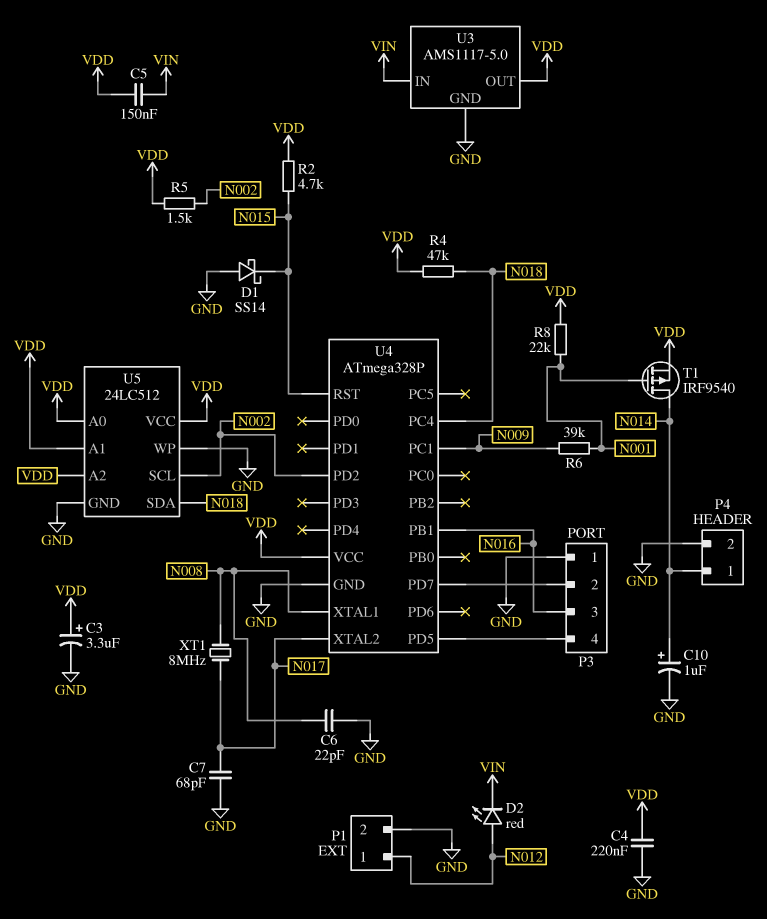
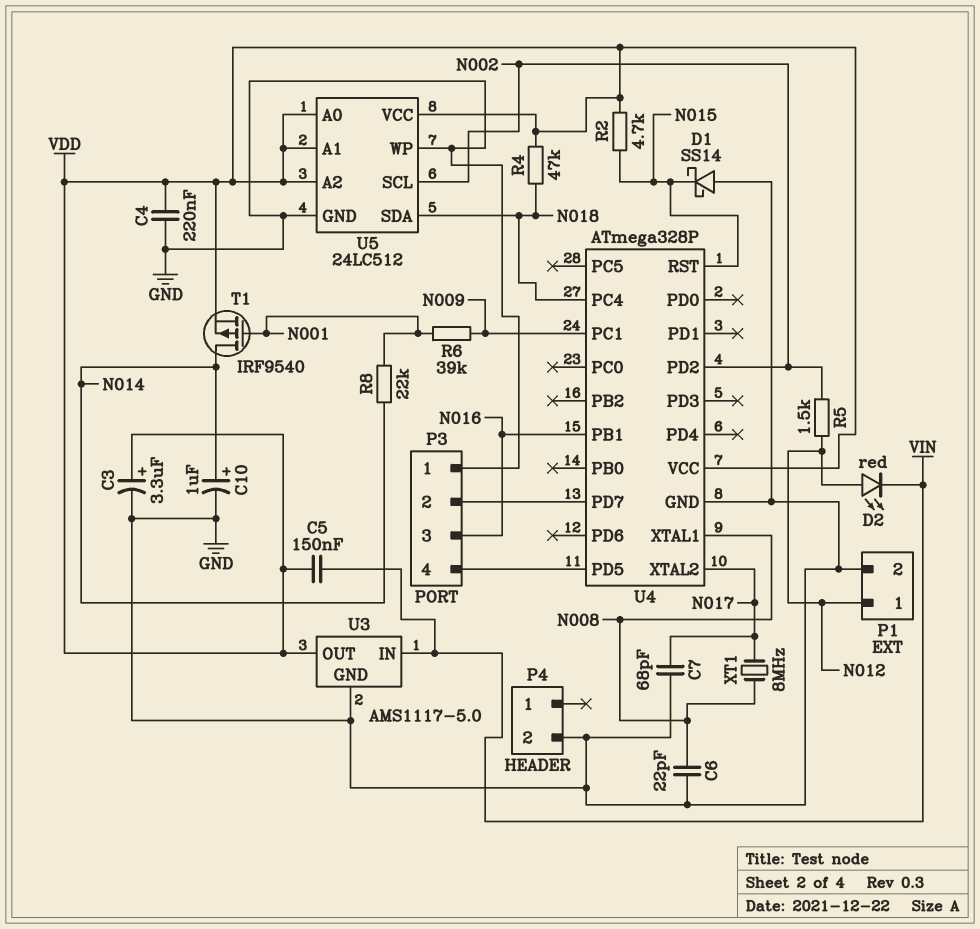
P4 pin 1: N014 -> none
R5: 1.5k (N002, VDD) -> 1.5k (N002, N012)
R8: 22k (N001, VDD) -> 22k (N001, N014)

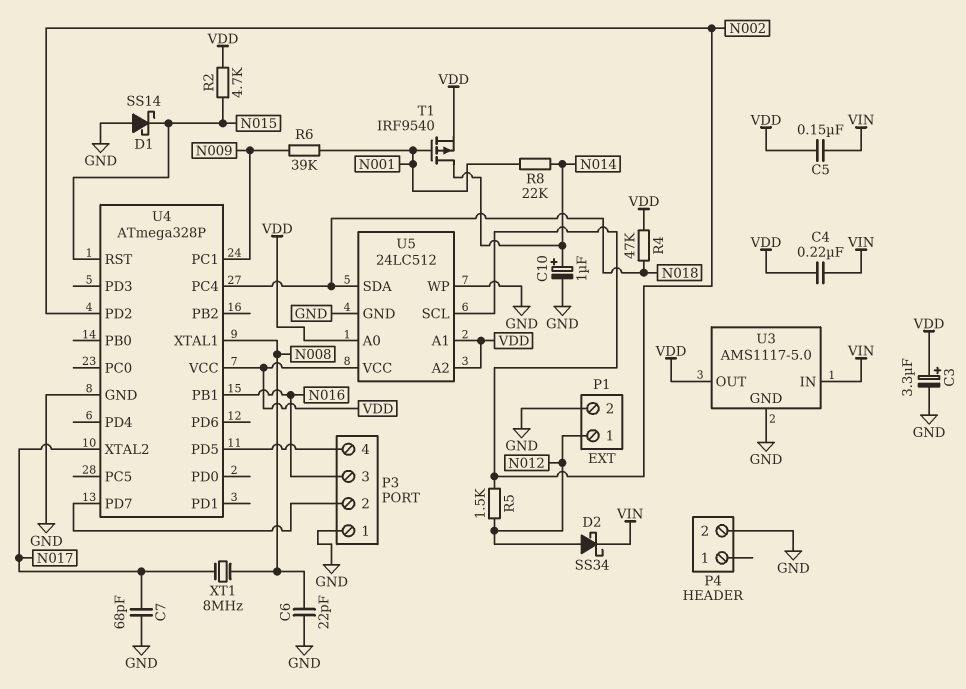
C4: 220nF (GND, VDD) -> 220nF (VDD, VIN)
D2: LED red (A N012, K VIN) -> schottky SS34 (A N012, K VIN)

